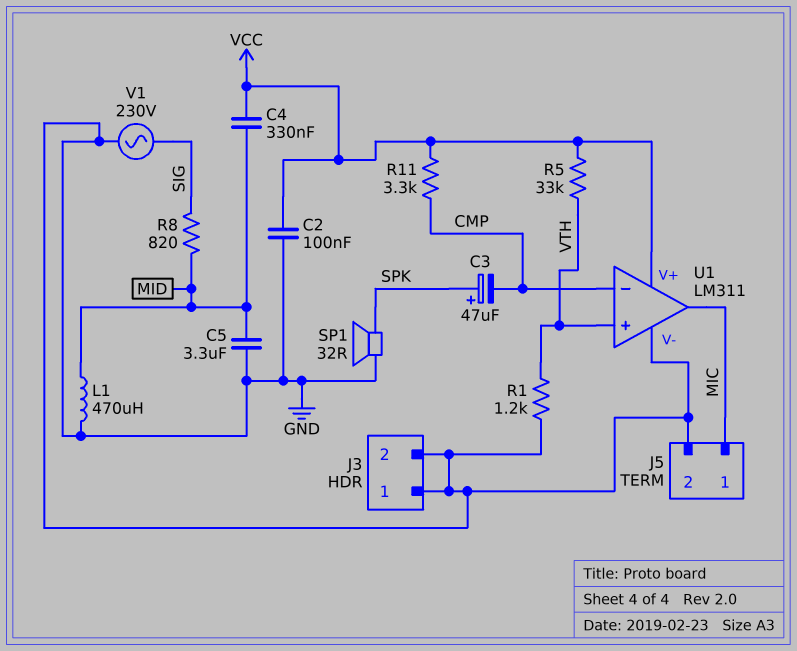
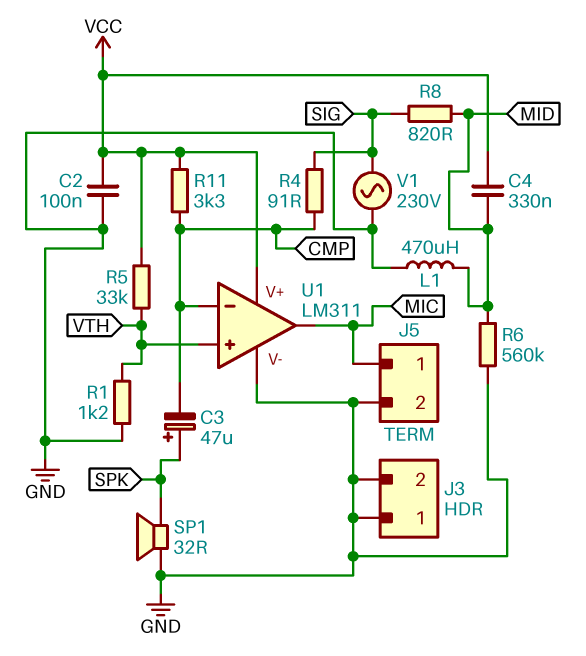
C5: 3.3uF (GND, MID) -> none
R4: none -> 91 (CMP, SIG)
R6: none -> 560k (GND, MID)

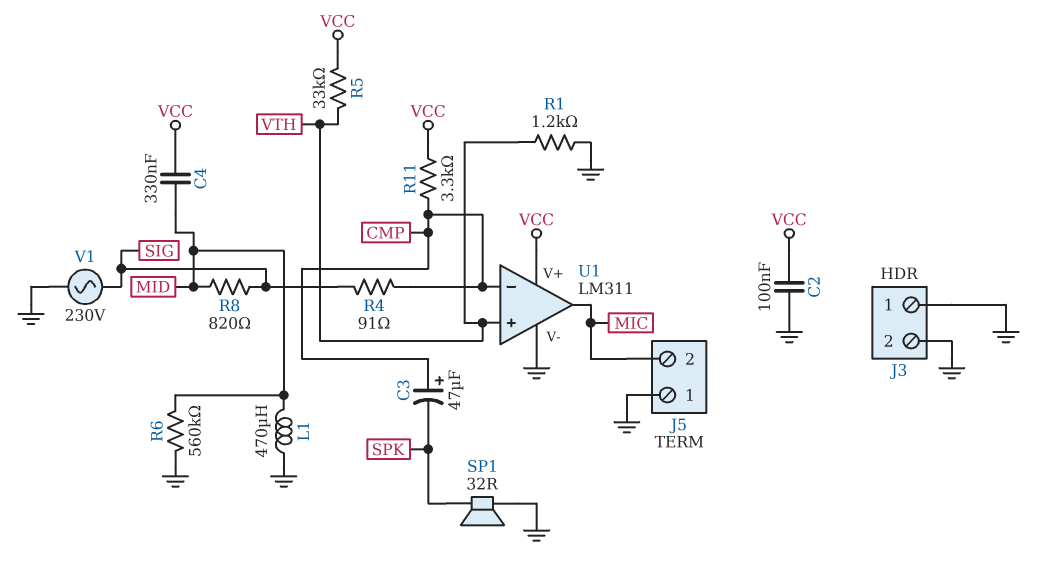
C3: 47uF (plus SPK, minus CMP) -> 47uF (plus CMP, minus SPK)
J5 pin 1: MIC -> GND
J5 pin 2: GND -> MIC

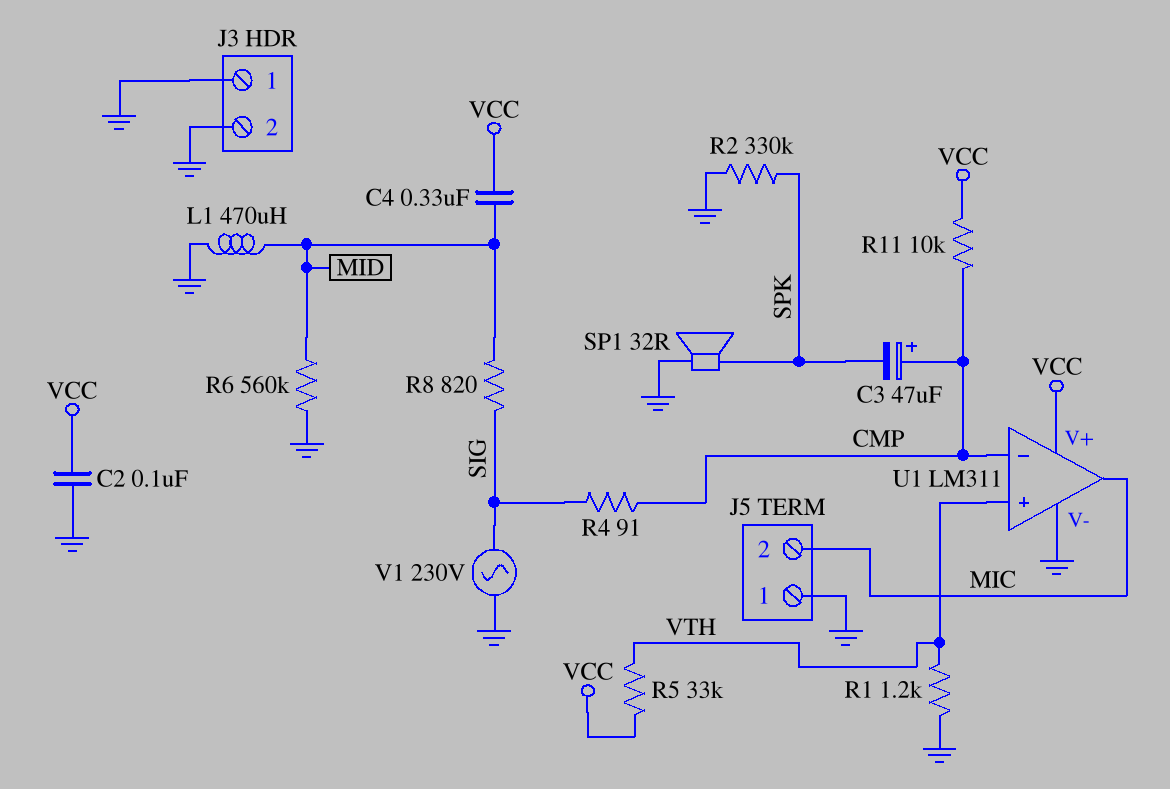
R2: none -> 330k (GND, SPK)
R11: 3.3k (CMP, VCC) -> 10k (CMP, VCC)

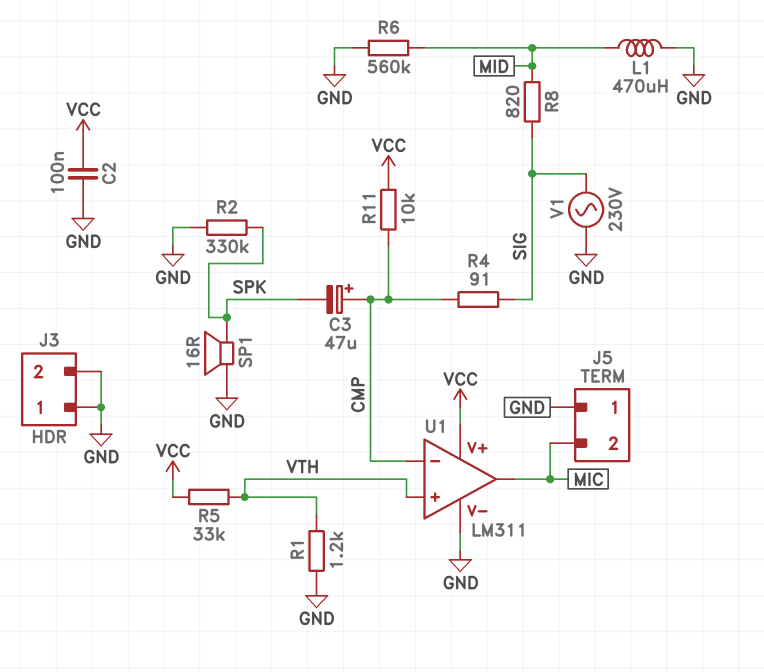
C4: 330nF (MID, VCC) -> none
SP1: speaker 32R (GND, SPK) -> speaker 16R (GND, SPK)

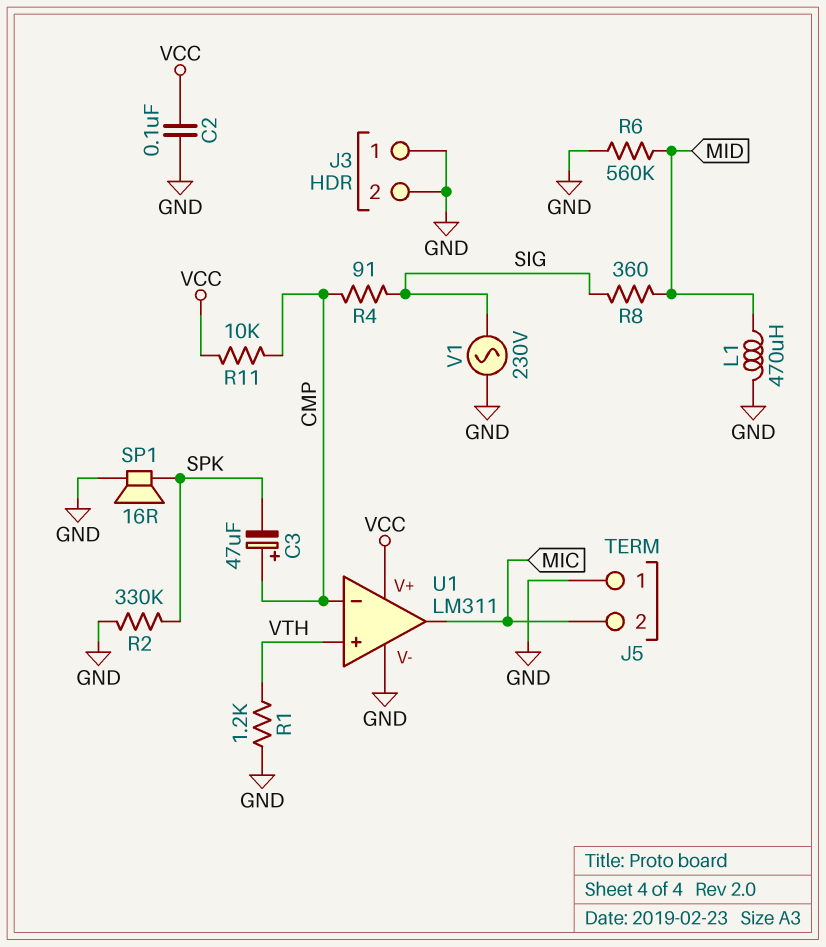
R5: 33k (VCC, VTH) -> none
R8: 820 (MID, SIG) -> 360 (MID, SIG)

